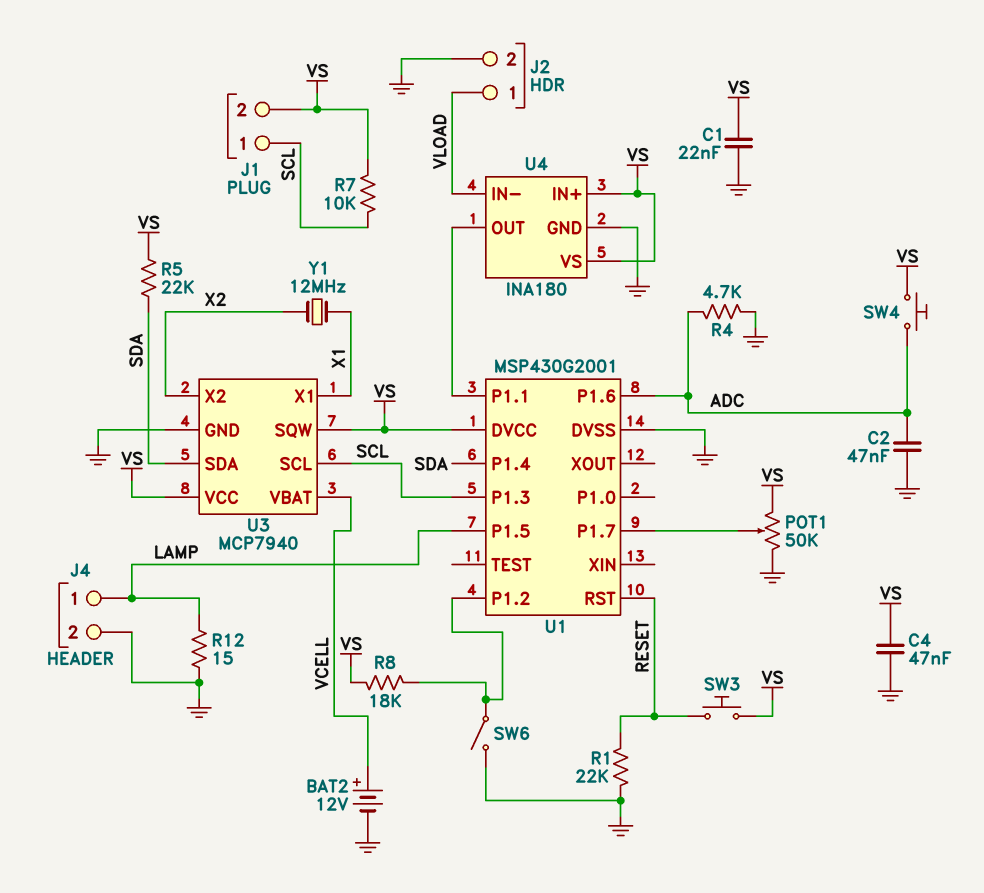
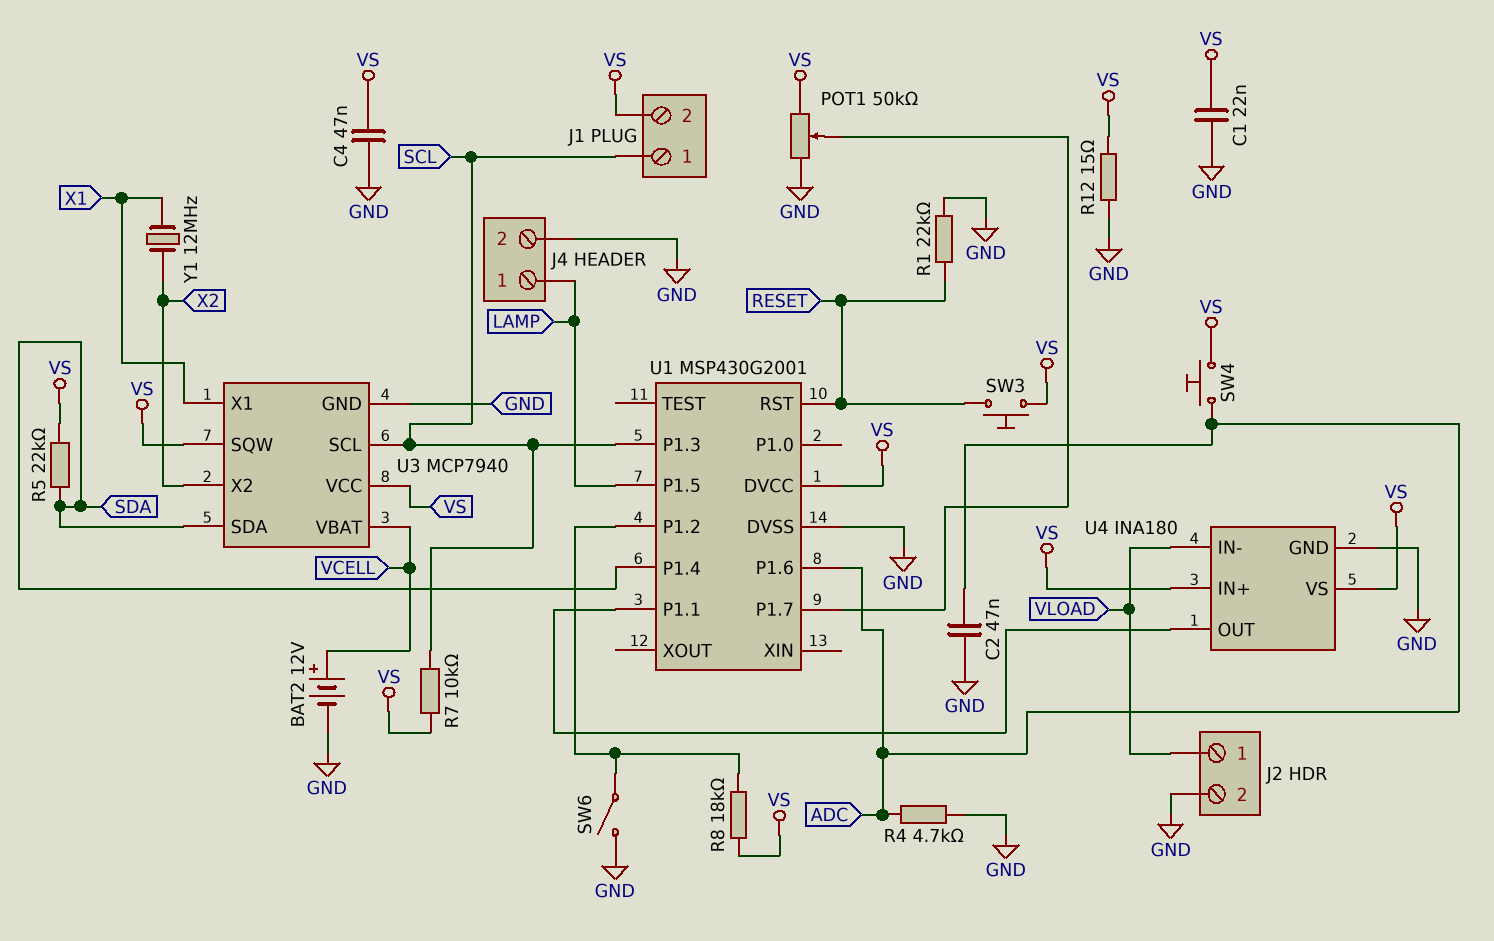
R12: 15 (GND, LAMP) -> 15 (GND, VS)

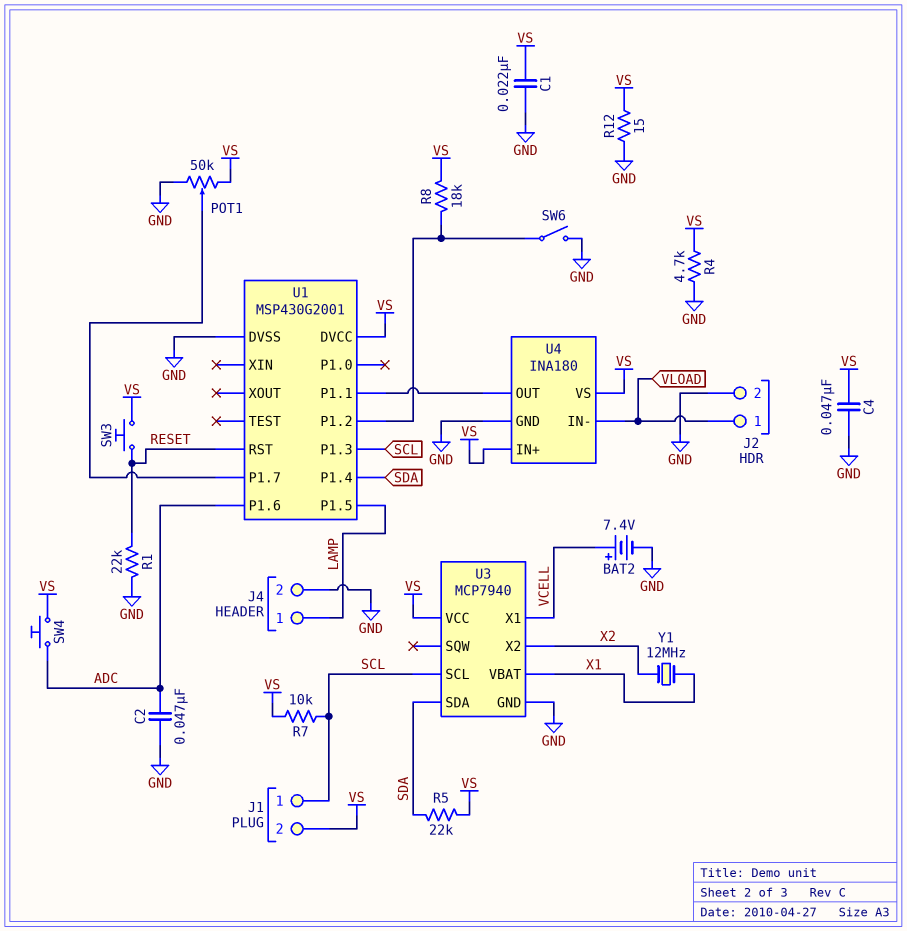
BAT2: 12V (plus VCELL, minus GND) -> 7.4V (plus VCELL, minus GND)
R4: 4.7k (ADC, GND) -> 4.7k (GND, VS)
U3 pin SQW: VS -> none
U3 pin VBAT: VCELL -> X1
U3 pin X1: X1 -> VCELL

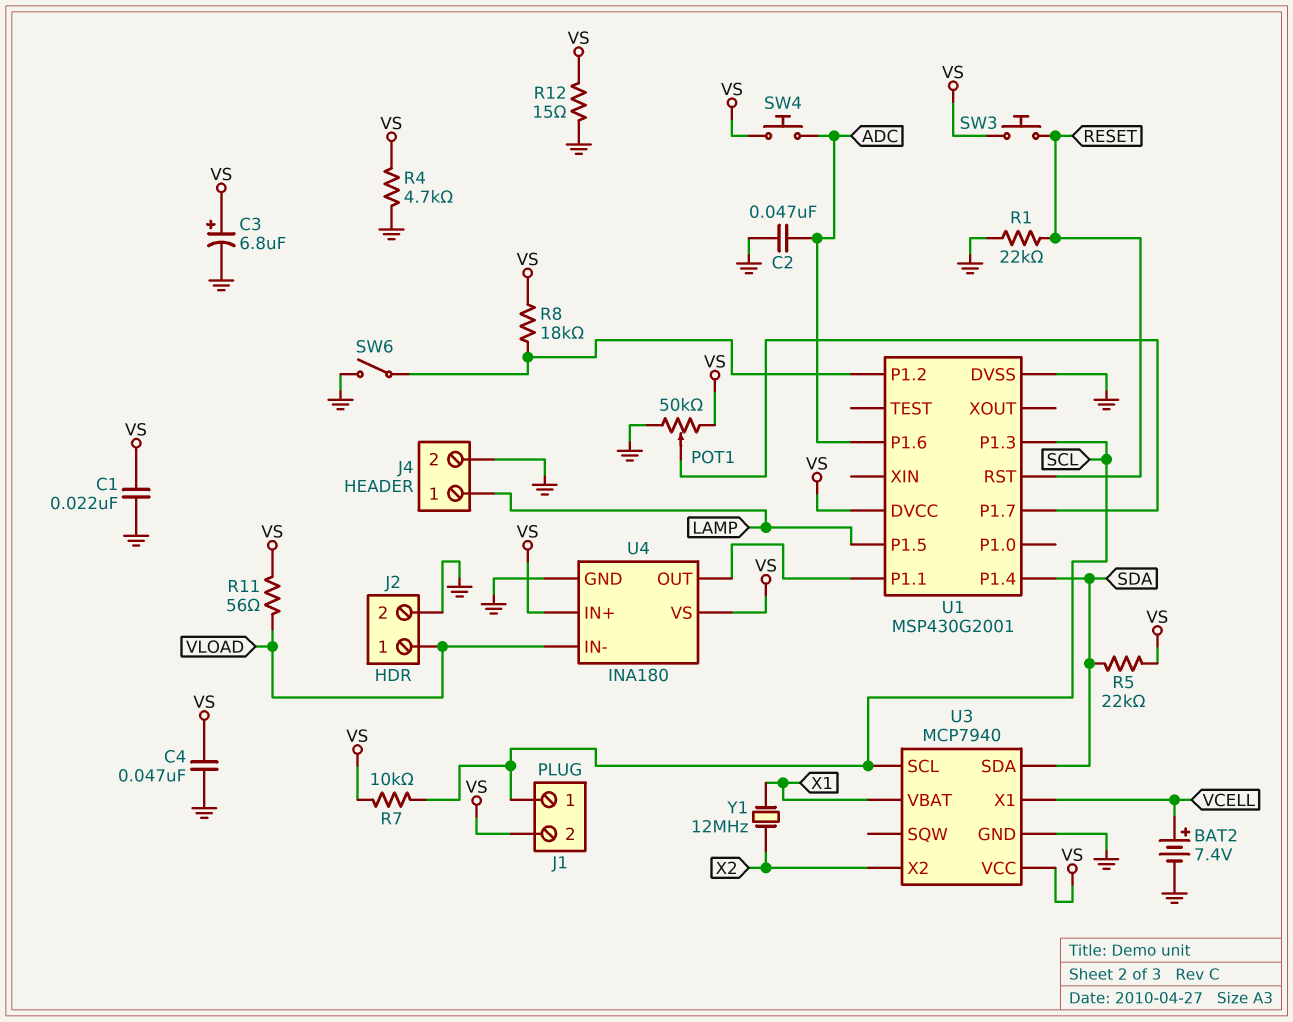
C3: none -> 6.8uF (plus VS, minus GND)
R11: none -> 56 (VLOAD, VS)

